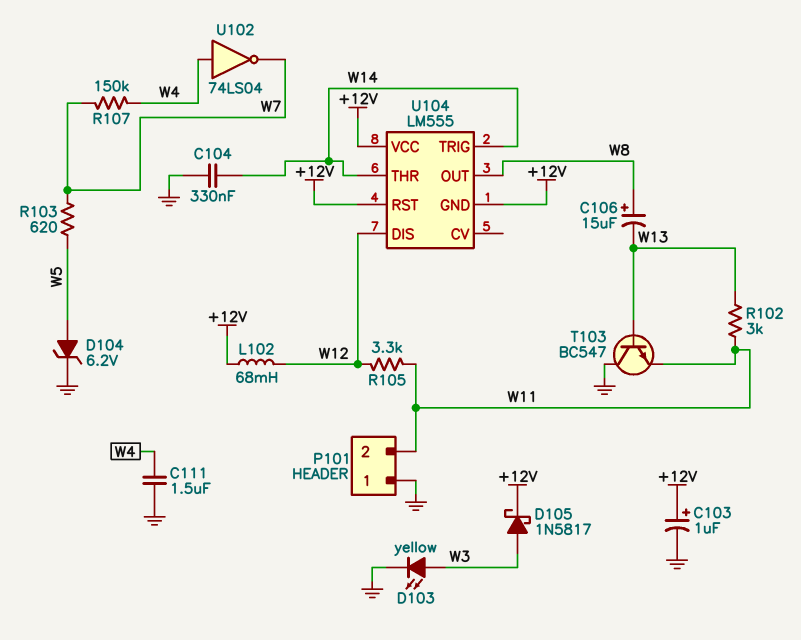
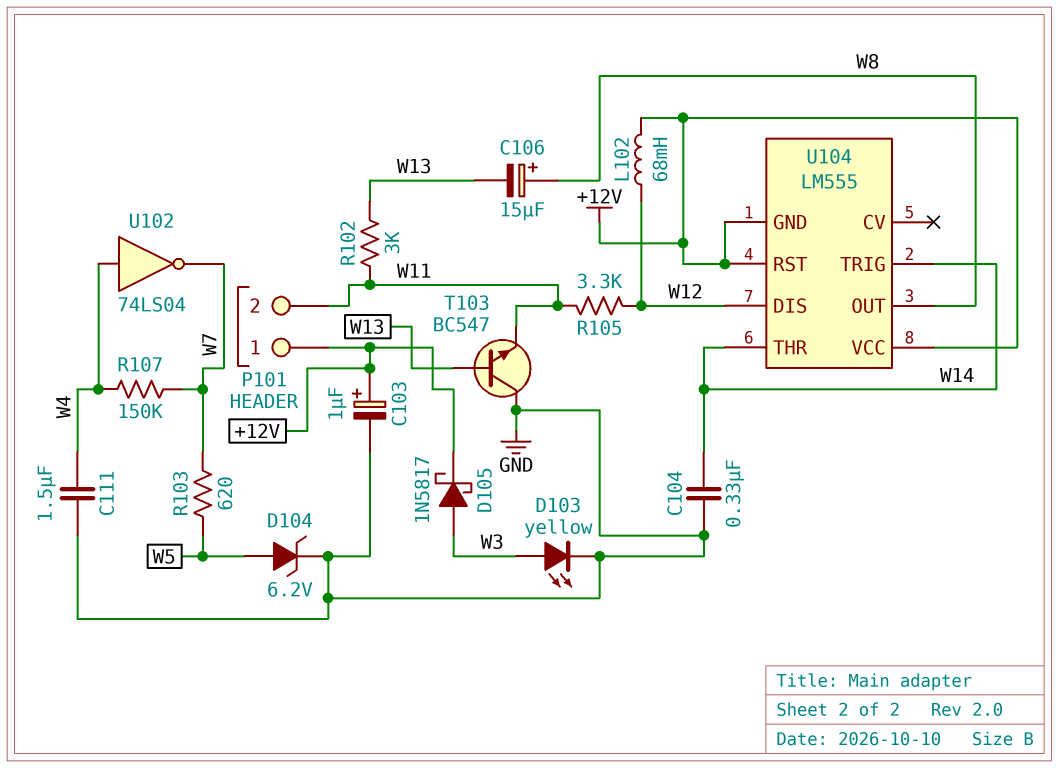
P101 pin 1: GND -> +12V

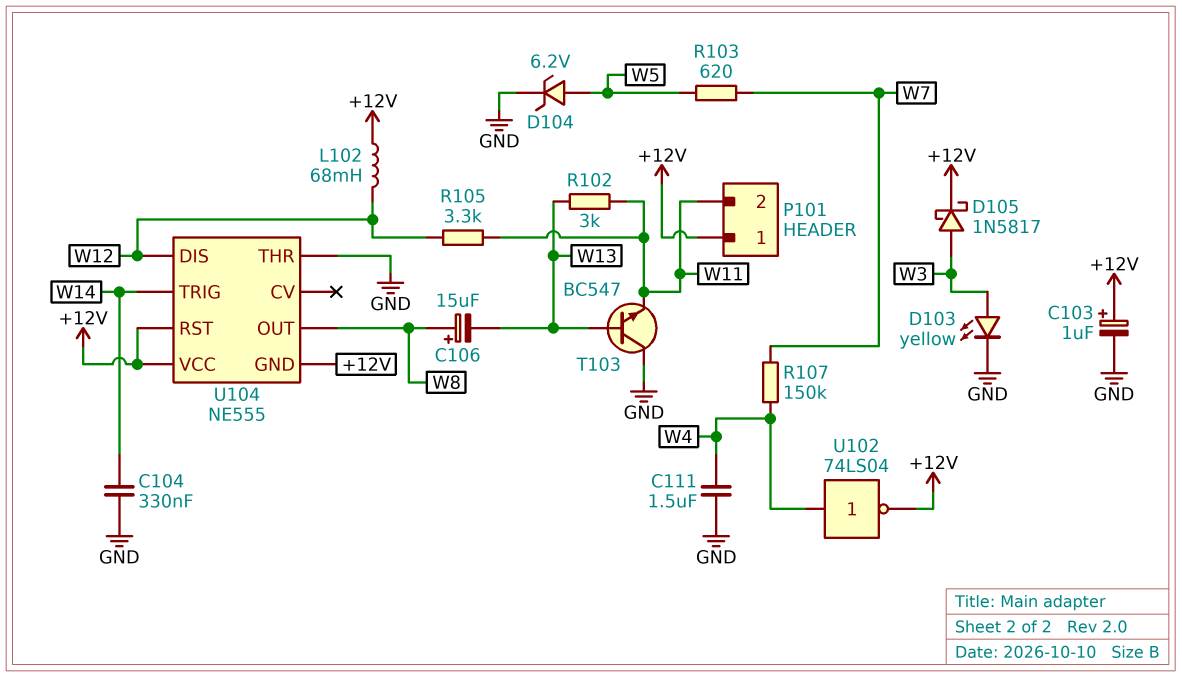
U102: NOT 74LS04 (in W4, out W7) -> NOT 74LS04 (in W4, out +12V)
U104: LM555 -> NE555
U104 pin THR: W14 -> GND

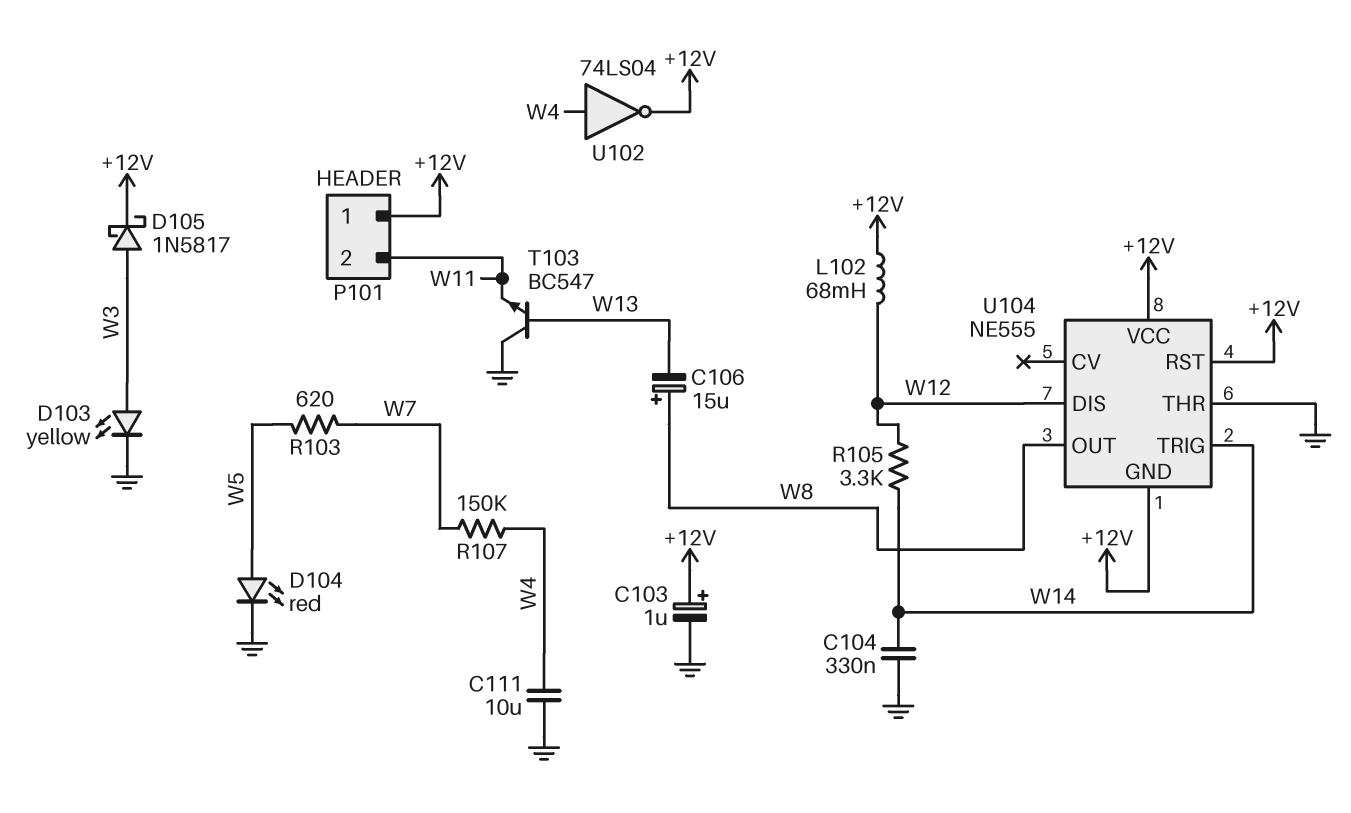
C111: 1.5uF (GND, W4) -> 10uF (GND, W4)
D104: zener 6.2V (A W5, K GND) -> LED red (A W5, K GND)
R102: 3k (W11, W13) -> none
R105: 3.3k (W11, W12) -> 3.3k (W12, W14)

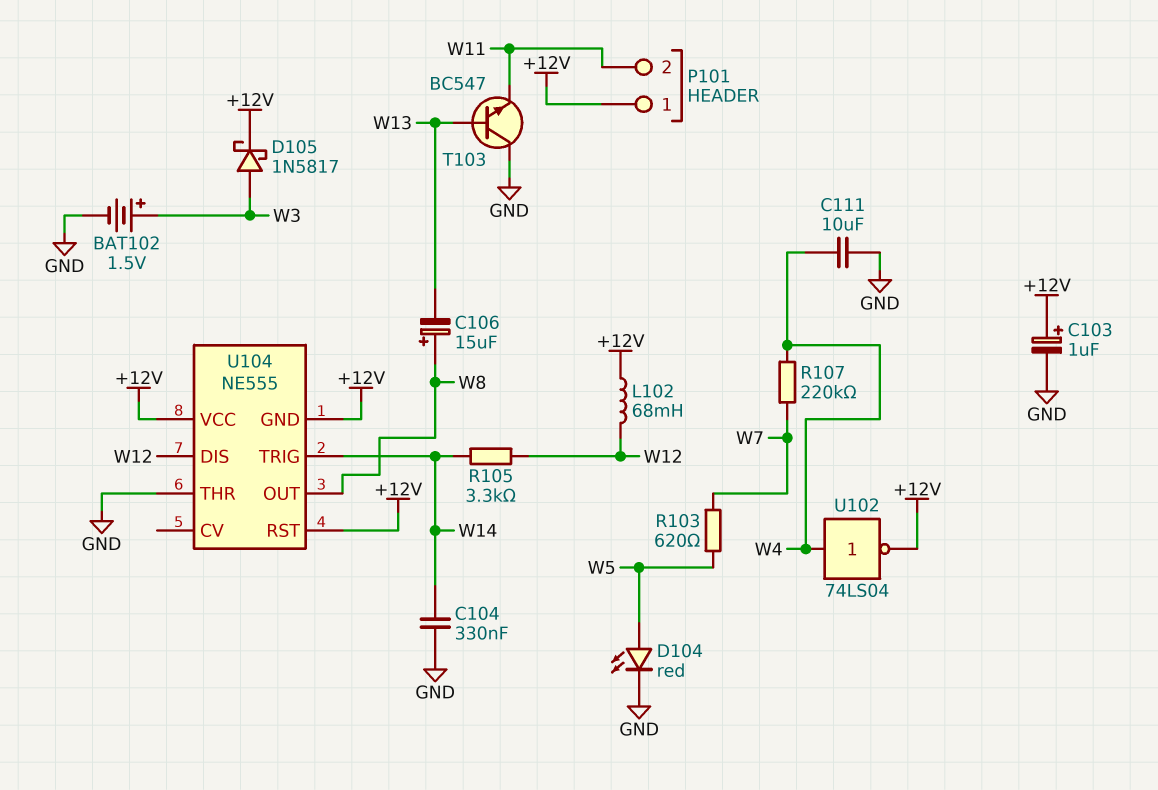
BAT102: none -> 1.5V (plus W3, minus GND)
D103: LED yellow (A W3, K GND) -> none
R107: 150k (W4, W7) -> 220k (W4, W7)

